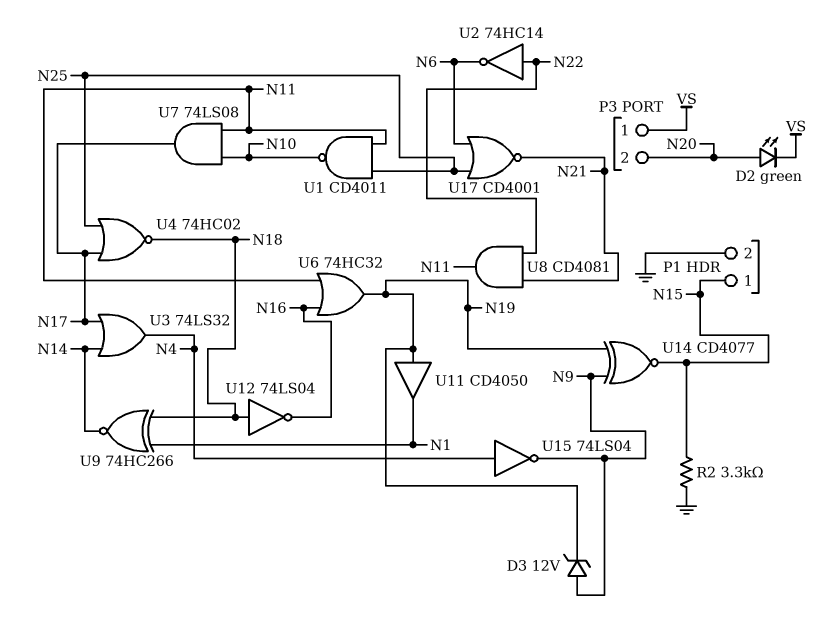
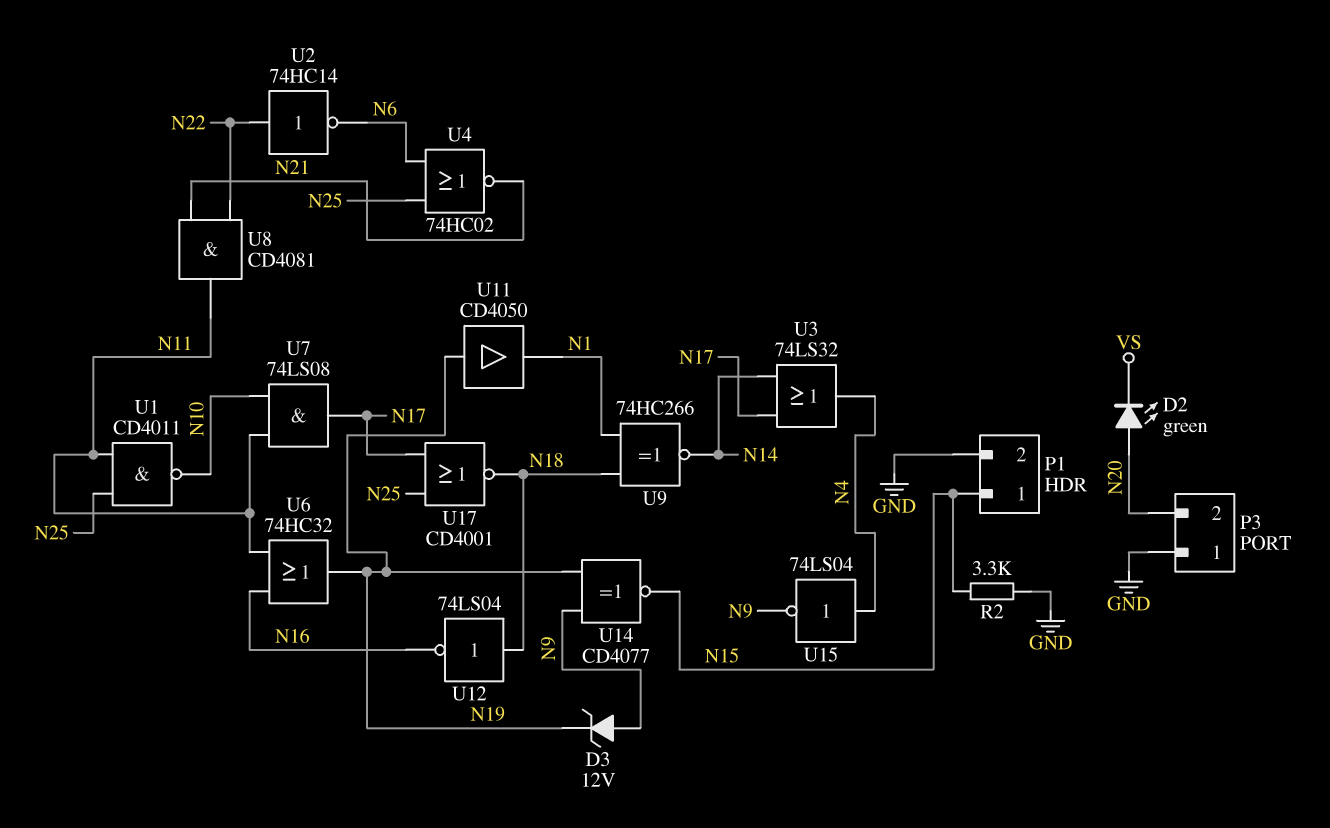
P3 pin 1: VS -> GND
U4: NOR 74HC02 (in N17, in N25, out N18) -> NOR 74HC02 (in N6, in N25, out N21)
U17: NOR CD4001 (in N6, in N25, out N21) -> NOR CD4001 (in N17, in N25, out N18)

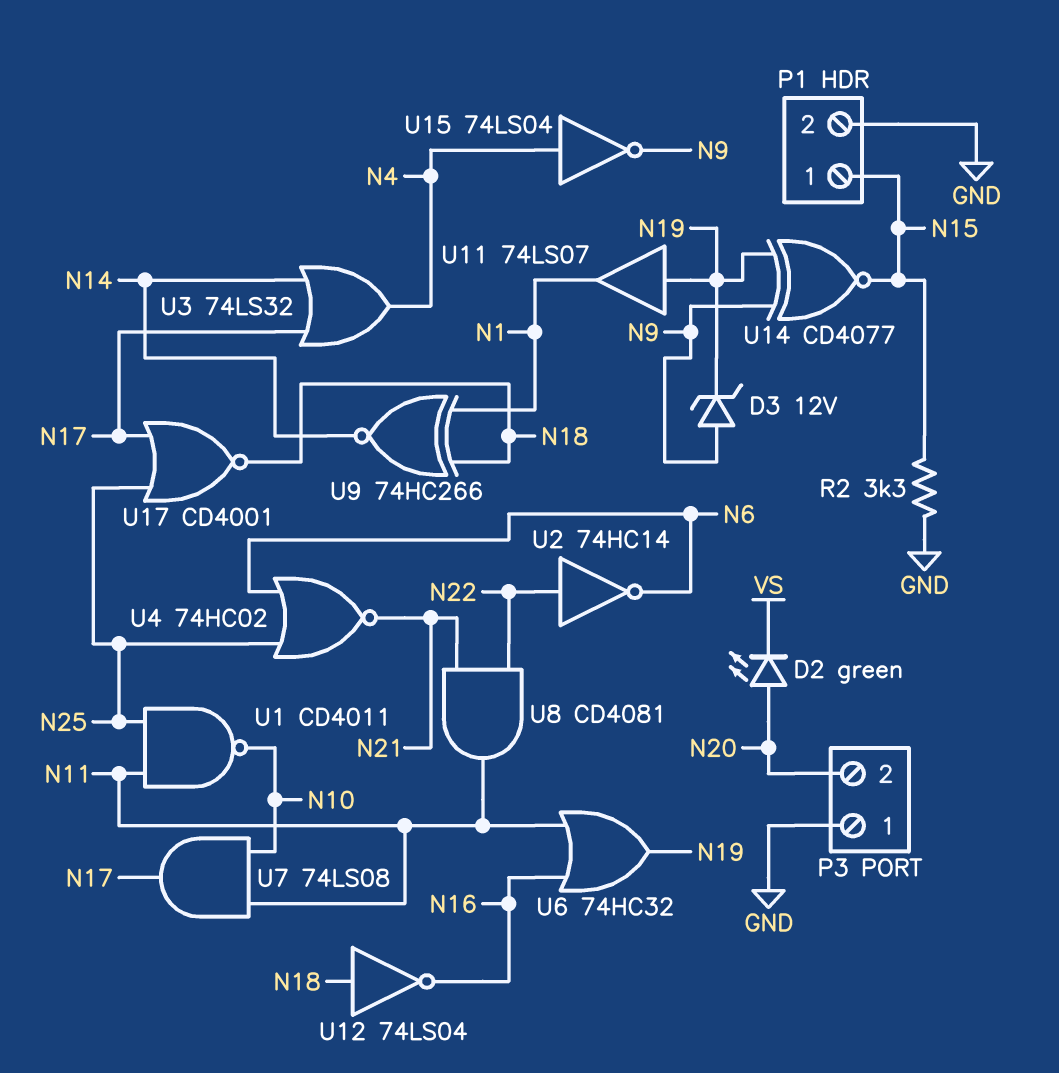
U11: buffer CD4050 (in N19, out N1) -> buffer 74LS07 (in N19, out N1)

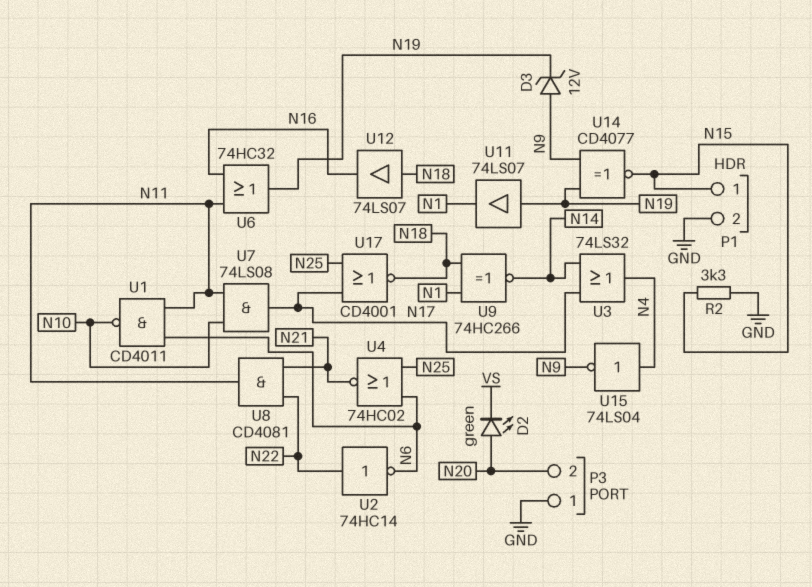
U1: NAND CD4011 (in N11, in N25, out N10) -> NAND CD4011 (in N6, in N11, out N10)
U12: NOT 74LS04 (in N18, out N16) -> buffer 74LS07 (in N18, out N16)

